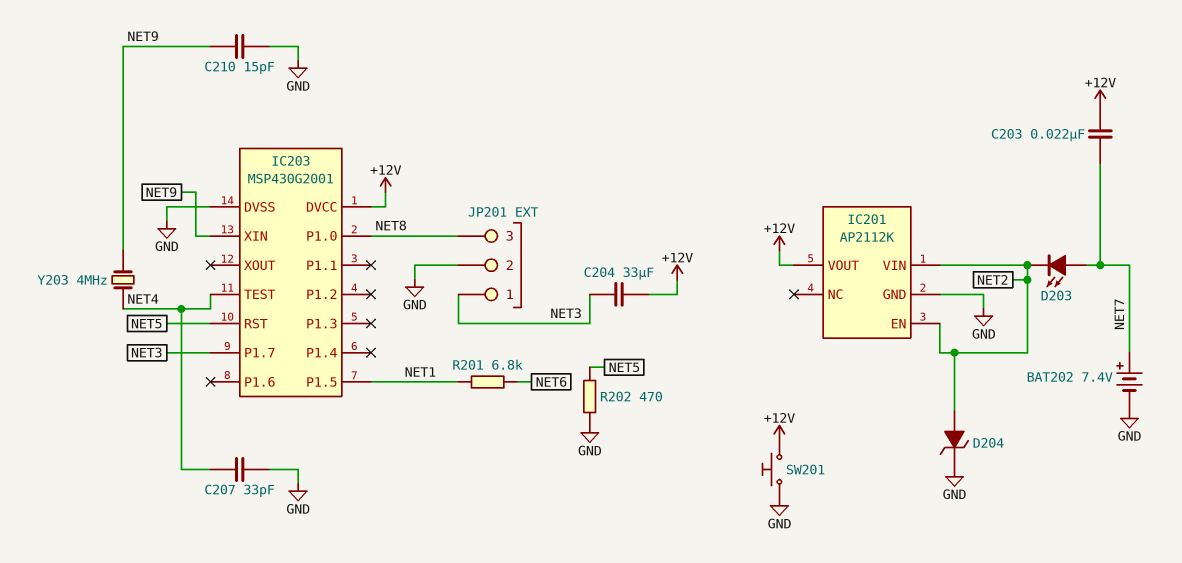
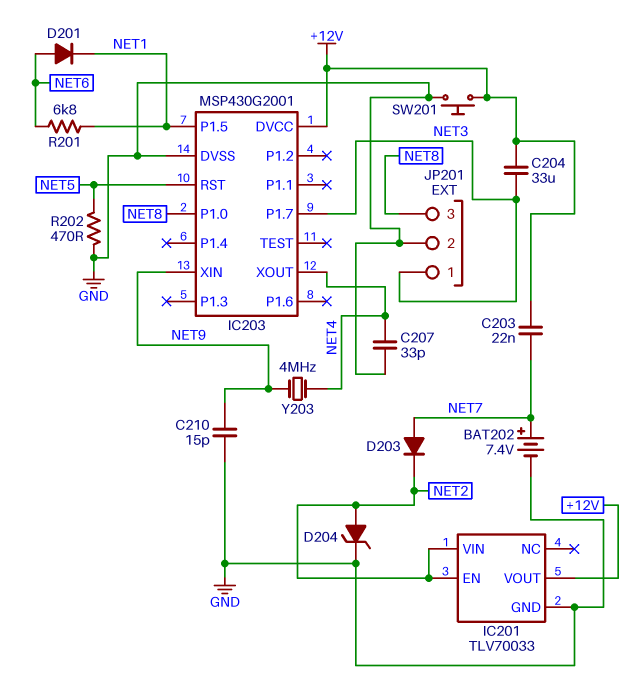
D201: none -> diode (A NET6, K NET1)
D203: LED (A NET7, K NET2) -> diode (A NET7, K NET2)
IC201: AP2112K -> TLV70033
IC203 pin TEST: NET4 -> none
IC203 pin XOUT: none -> NET4

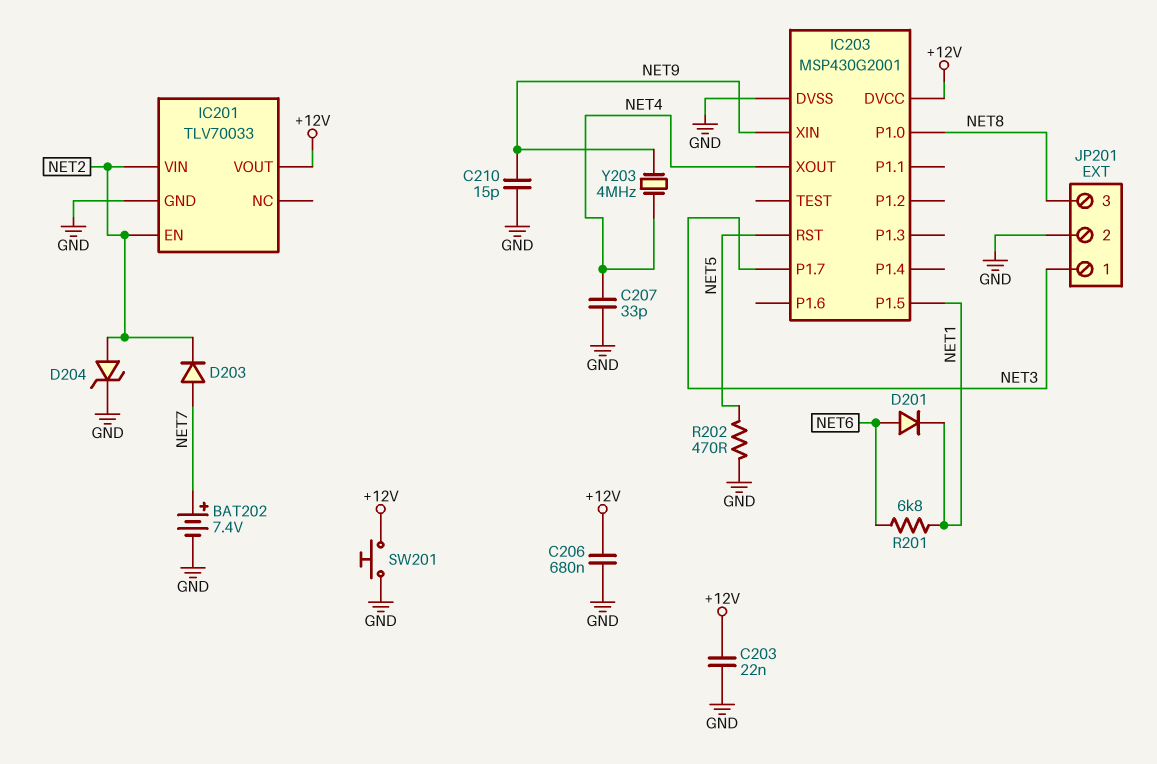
C203: 22nF (+12V, NET7) -> 22nF (+12V, GND)
C204: 33uF (+12V, NET3) -> none
C206: none -> 680nF (+12V, GND)

